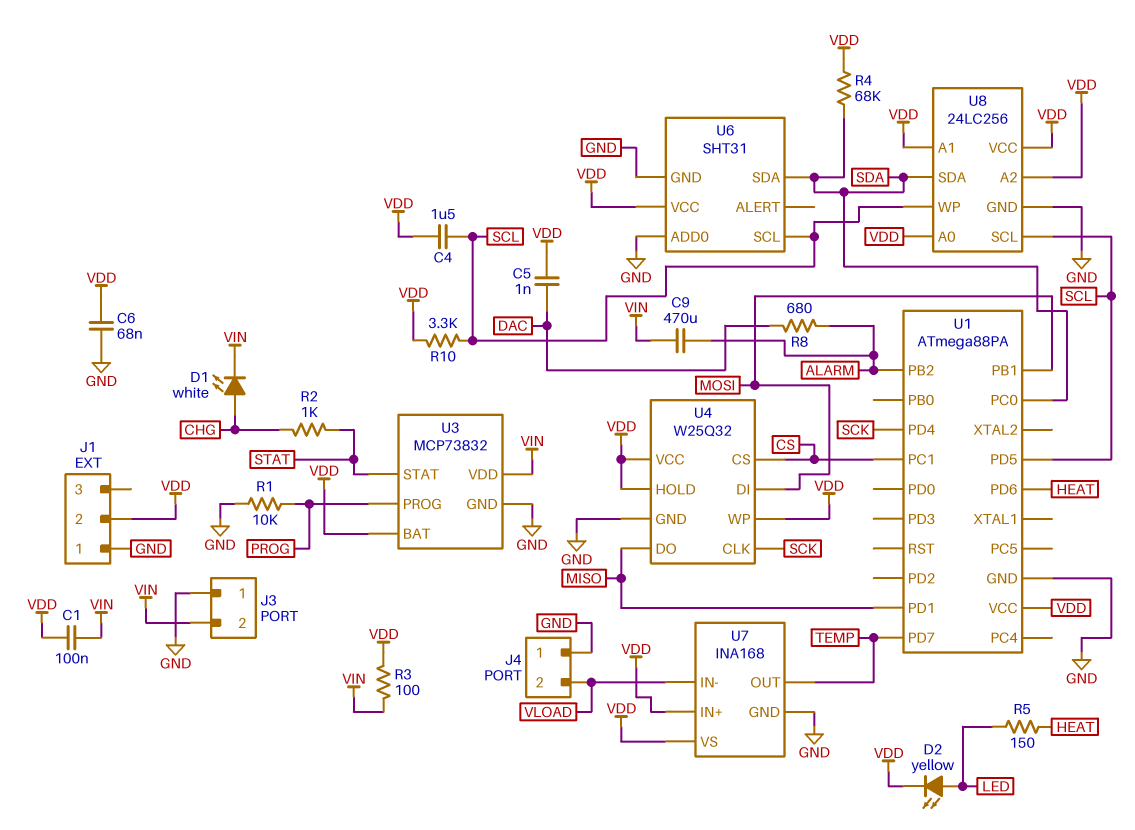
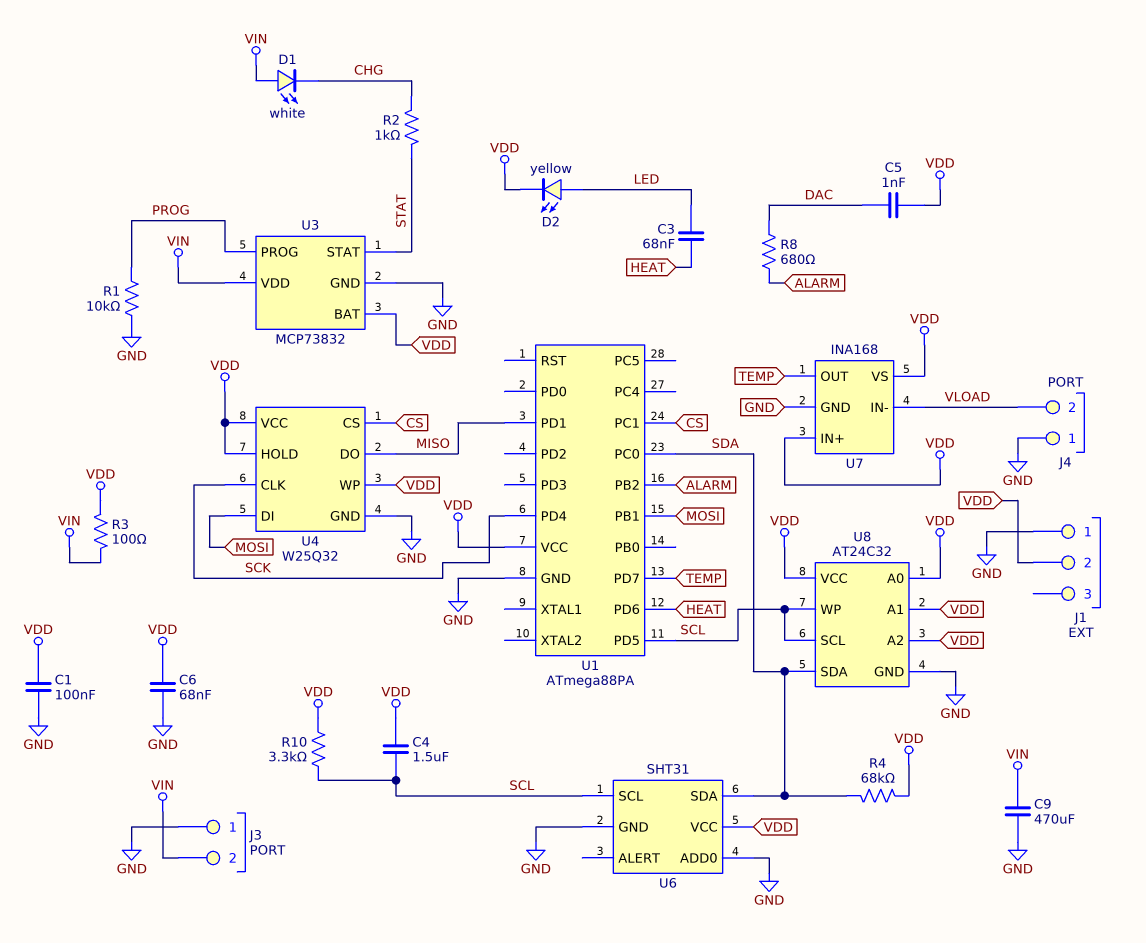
C1: 100nF (VDD, VIN) -> 100nF (GND, VDD)
C3: none -> 68nF (HEAT, LED)
C9: 470uF (ALARM, VIN) -> 470uF (GND, VIN)
D1: LED white (A CHG, K VIN) -> LED white (A VIN, K CHG)
R5: 150 (HEAT, LED) -> none
U8: 24LC256 -> AT24C32

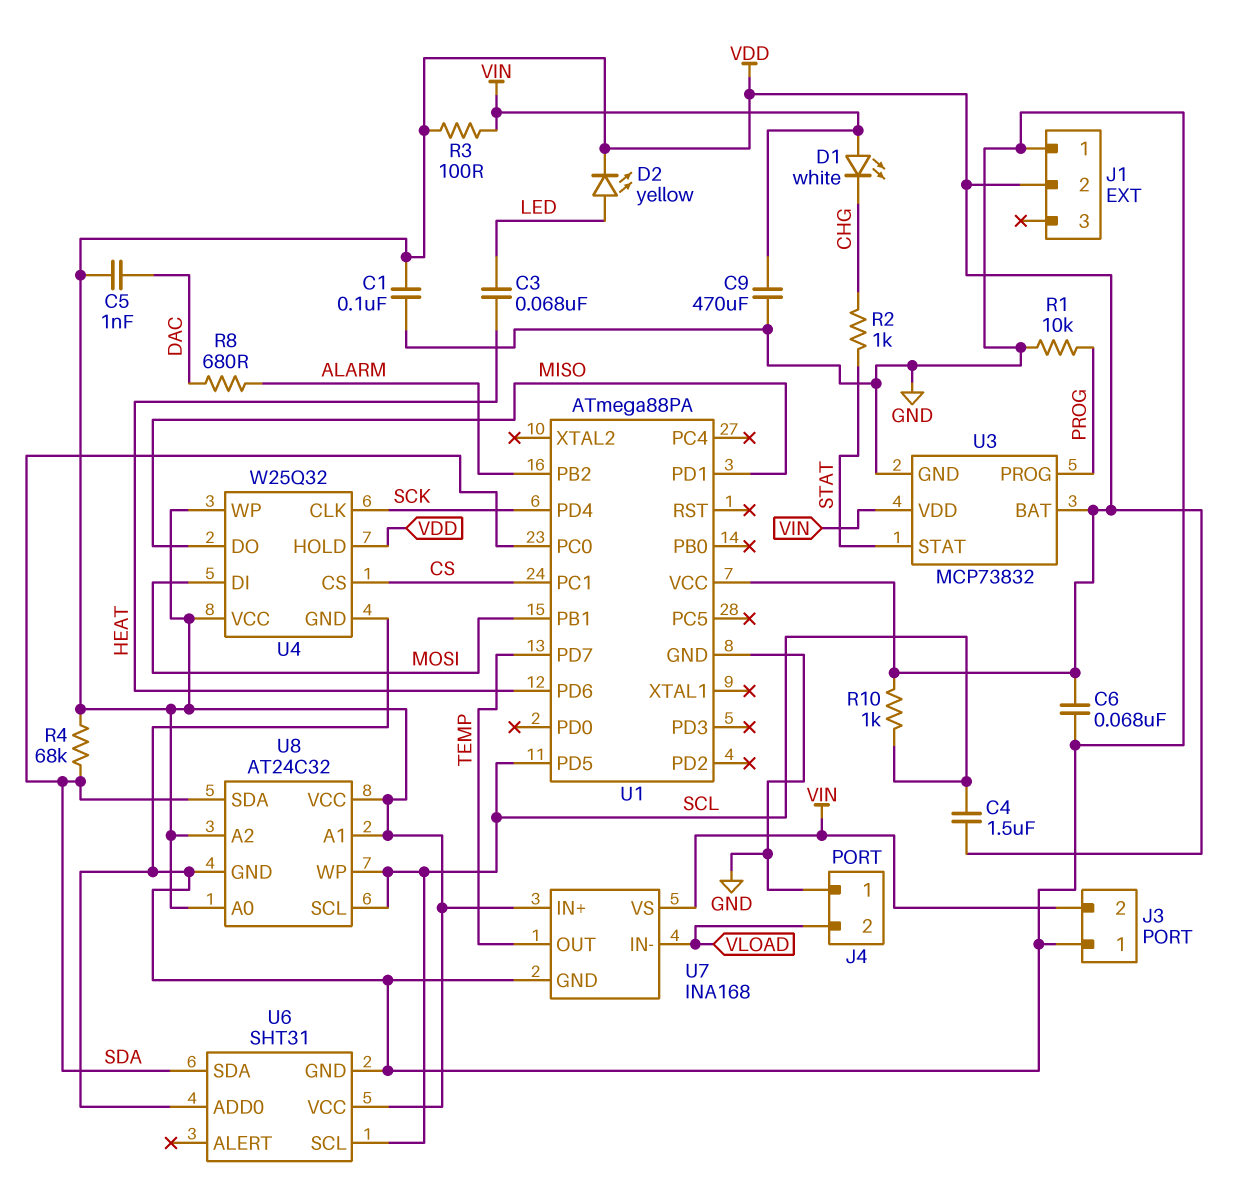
R10: 3.3k (SCL, VDD) -> 1k (SCL, VDD)
U7 pin VS: VDD -> VIN

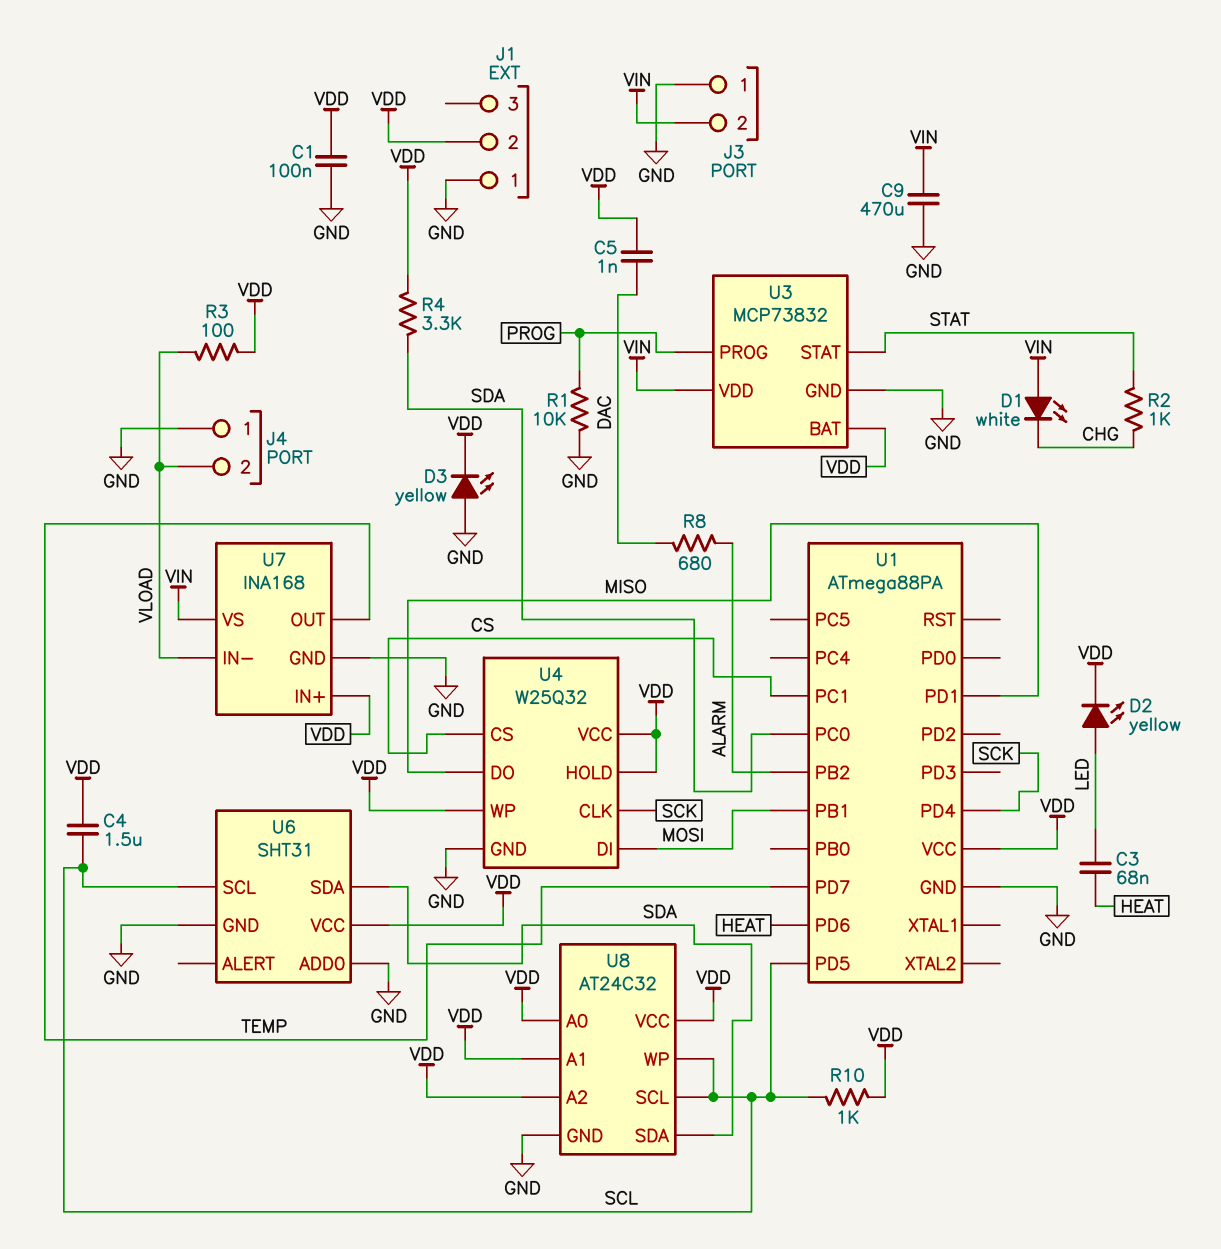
C6: 68nF (GND, VDD) -> none
D3: none -> LED yellow (A GND, K VDD)
R3: 100 (VDD, VIN) -> 100 (VDD, VLOAD)
R4: 68k (SDA, VDD) -> 3.3k (SDA, VDD)

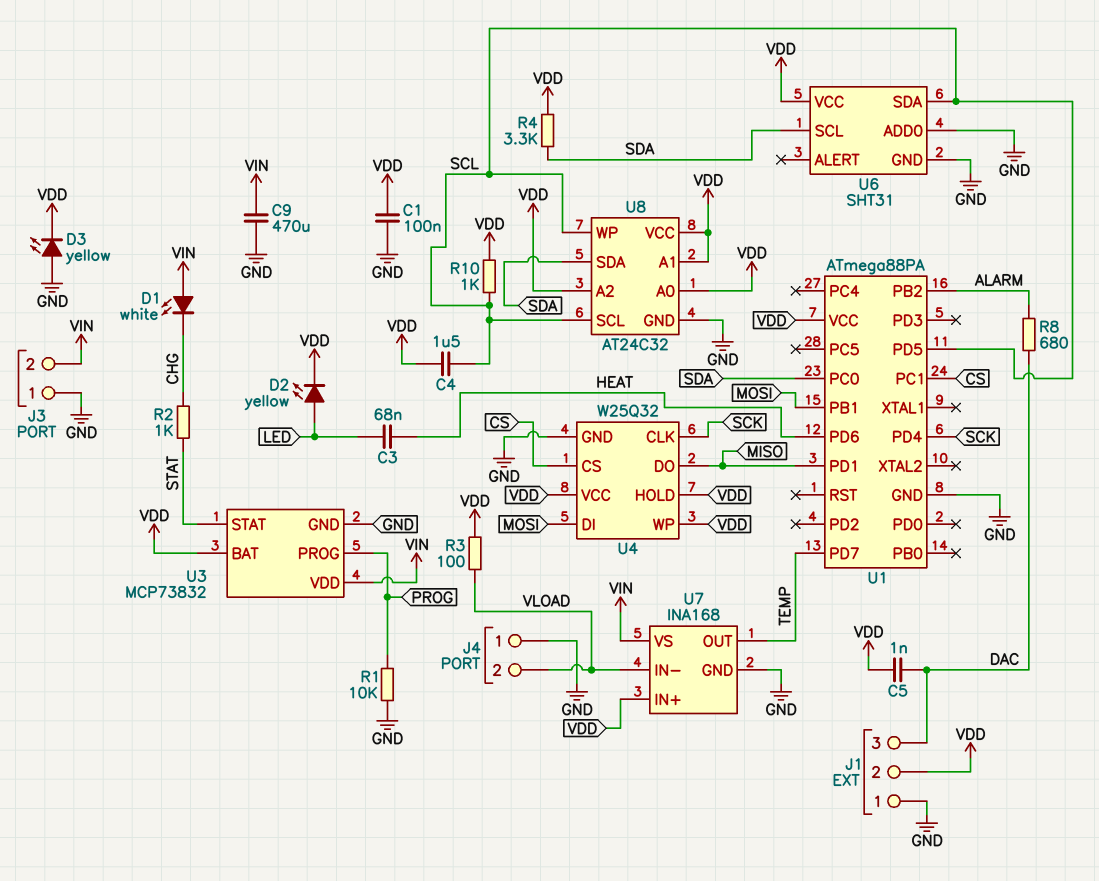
J1 pin 3: none -> DAC
U6 pin SCL: SCL -> SDA
U6 pin SDA: SDA -> SCL

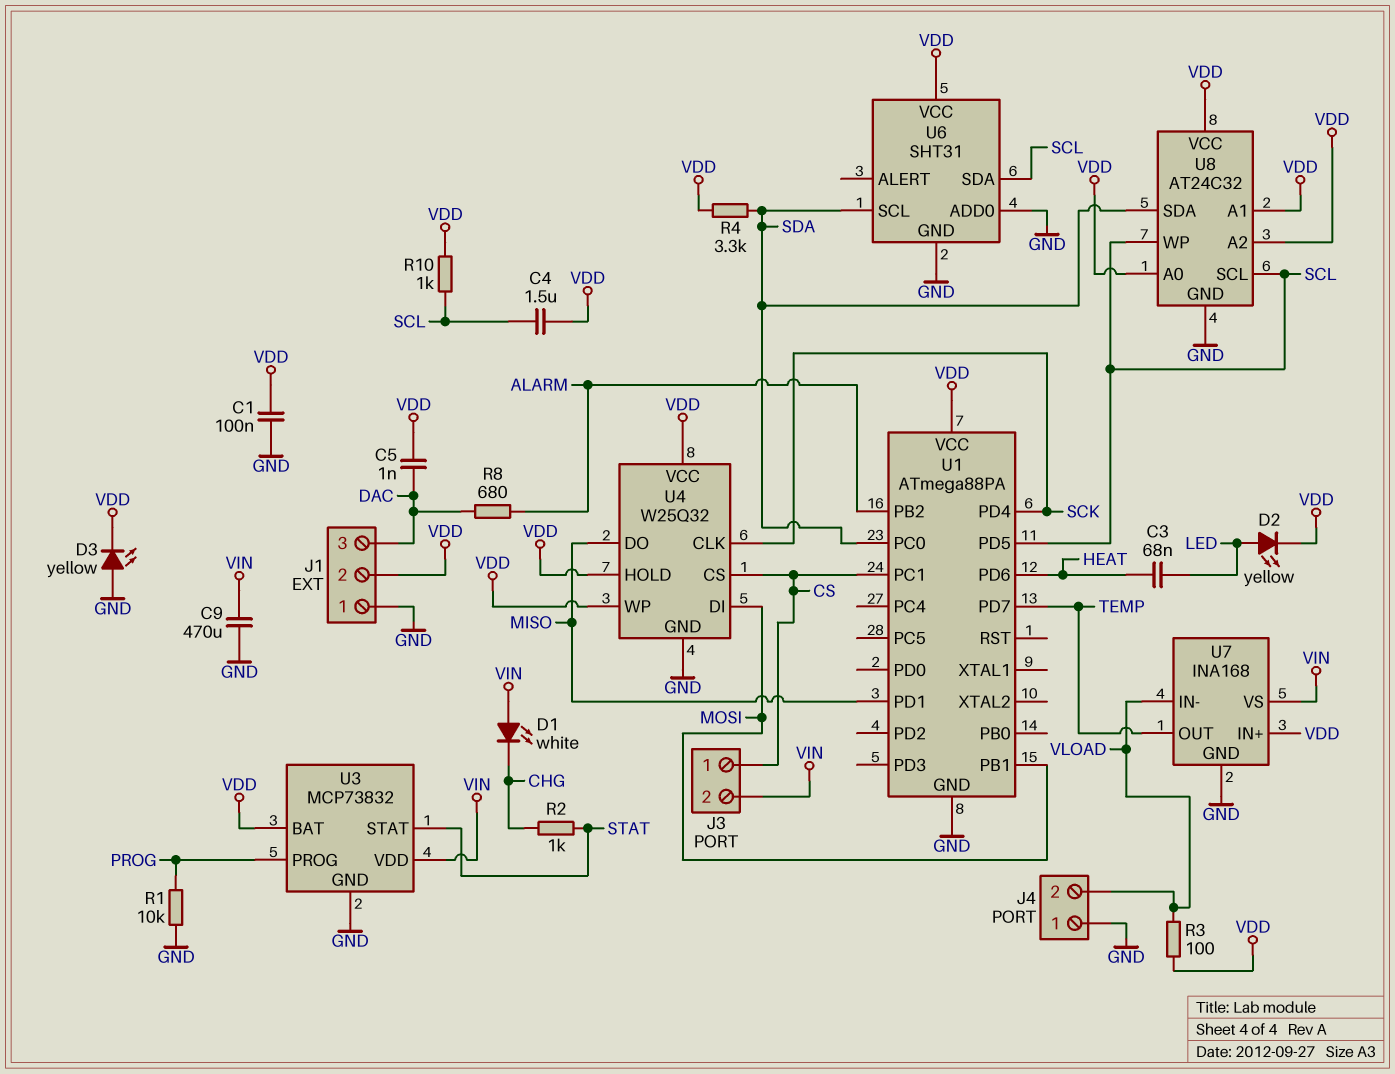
J3 pin 1: GND -> CS

